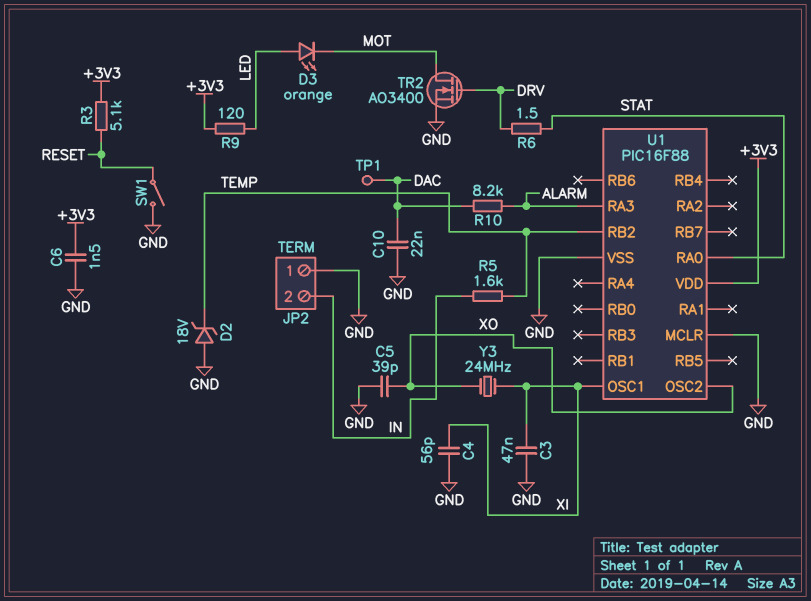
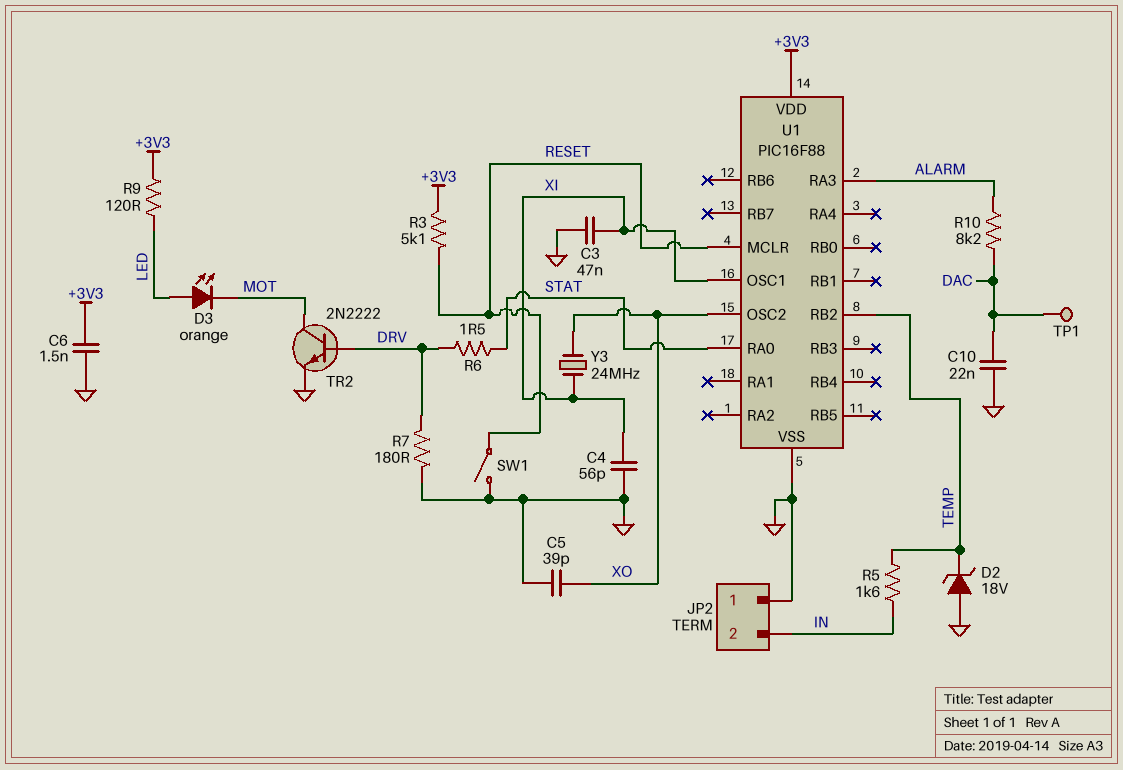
R7: none -> 180 (DRV, GND)
TR2: NMOS AO3400 (G DRV, D MOT, S GND) -> NPN 2N2222 (B DRV, C MOT, E GND)
U1 pin MCLR: GND -> RESET

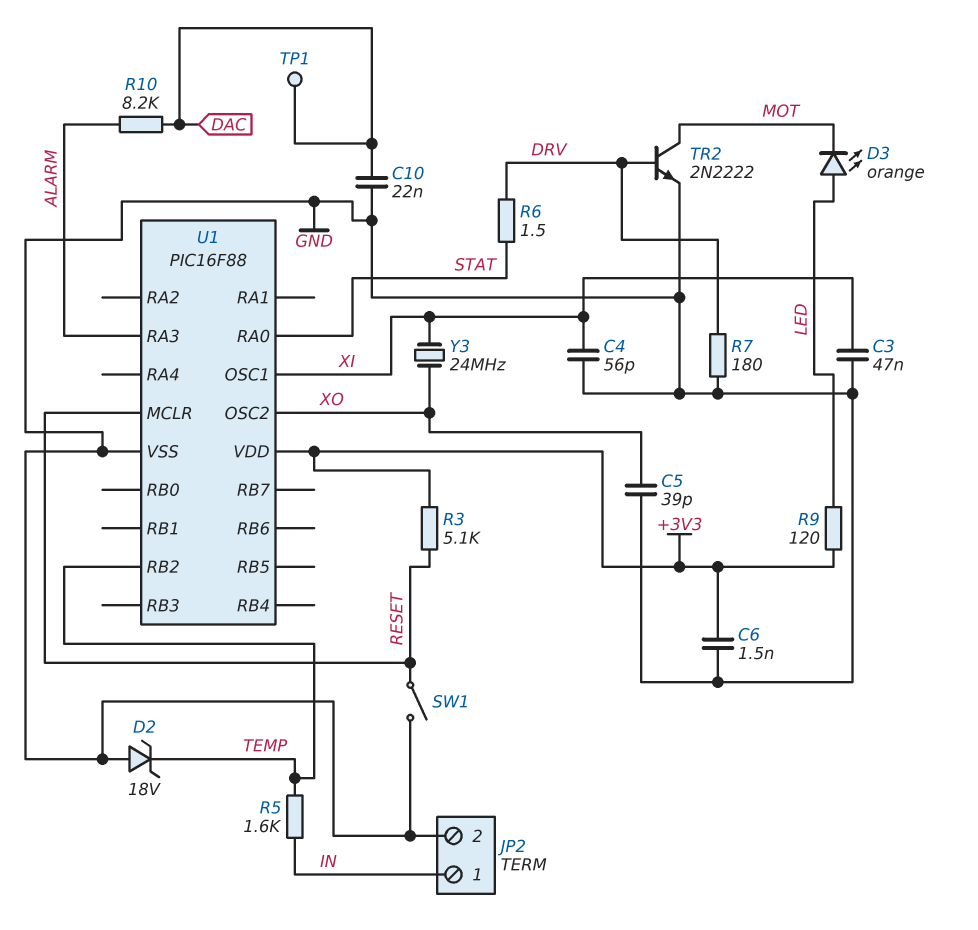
JP2 pin 1: GND -> IN
JP2 pin 2: IN -> GND

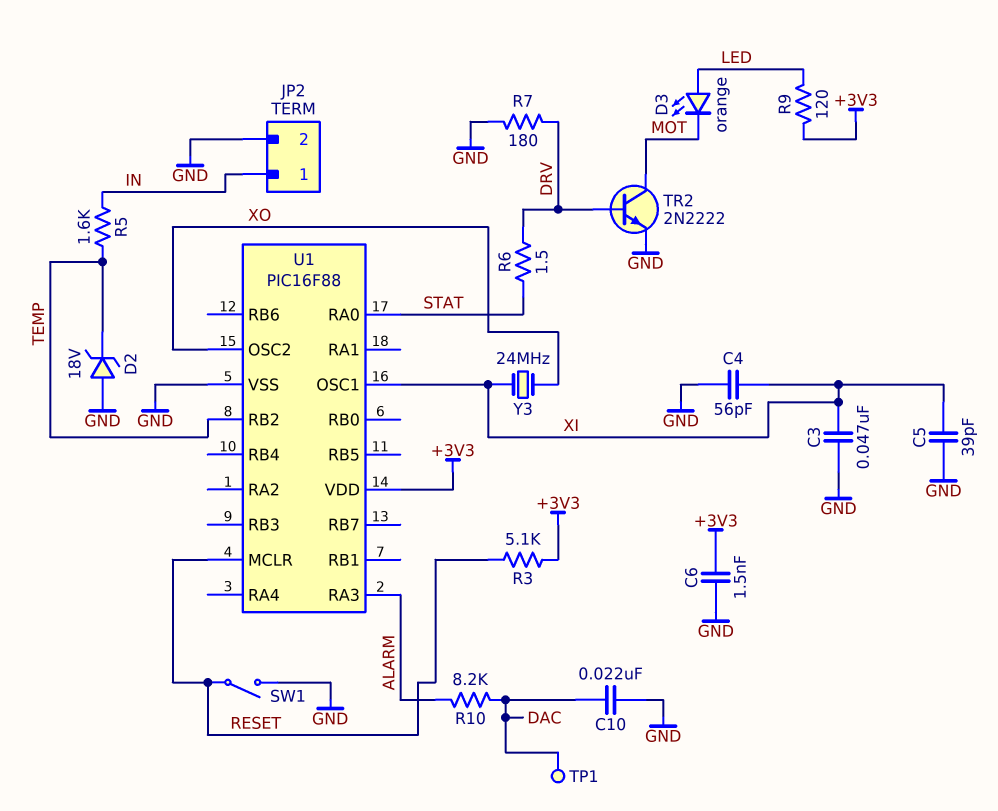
C5: 39pF (GND, XO) -> 39pF (GND, XI)

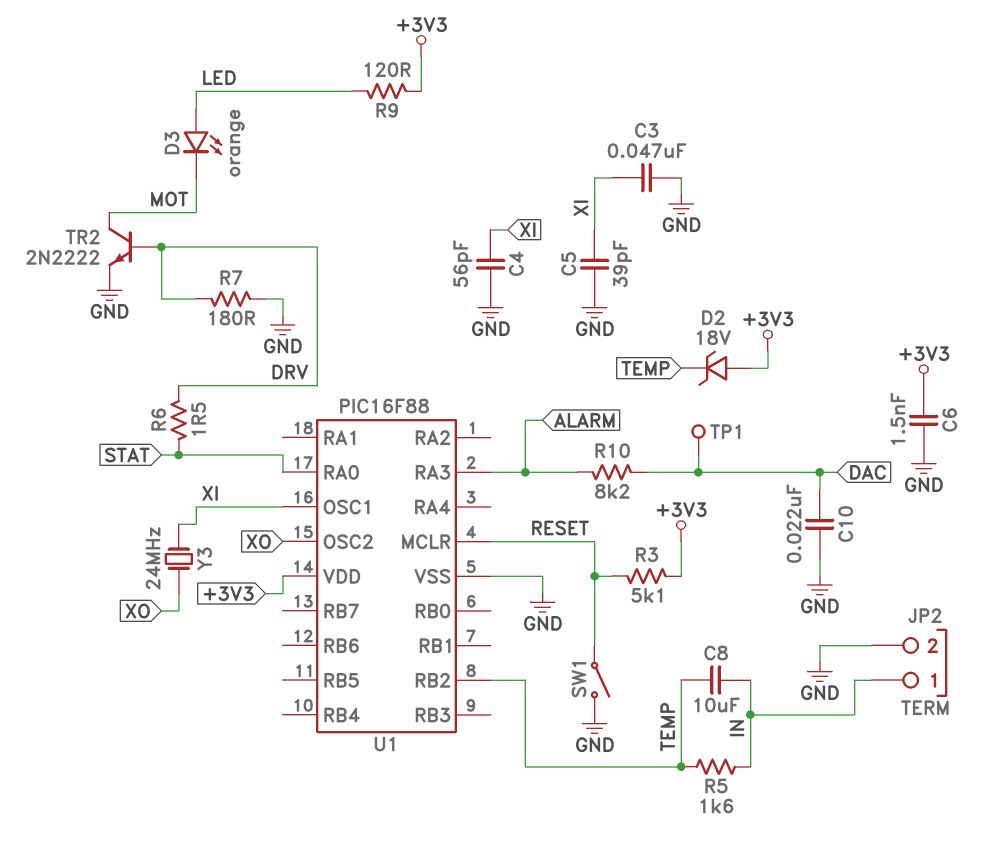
C8: none -> 10uF (IN, TEMP)
D2: zener 18V (A GND, K TEMP) -> zener 18V (A +3V3, K TEMP)

